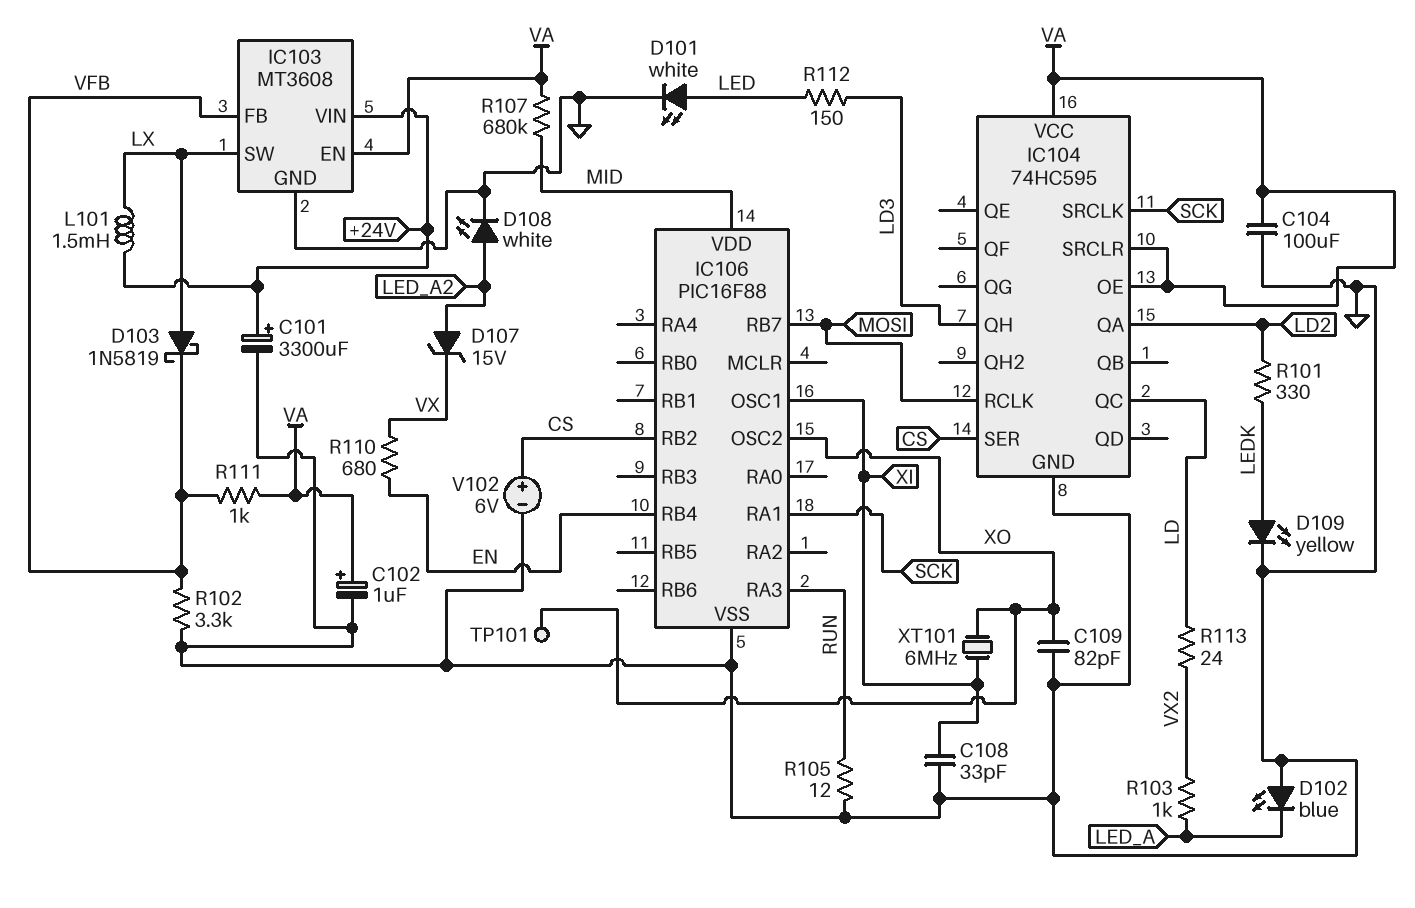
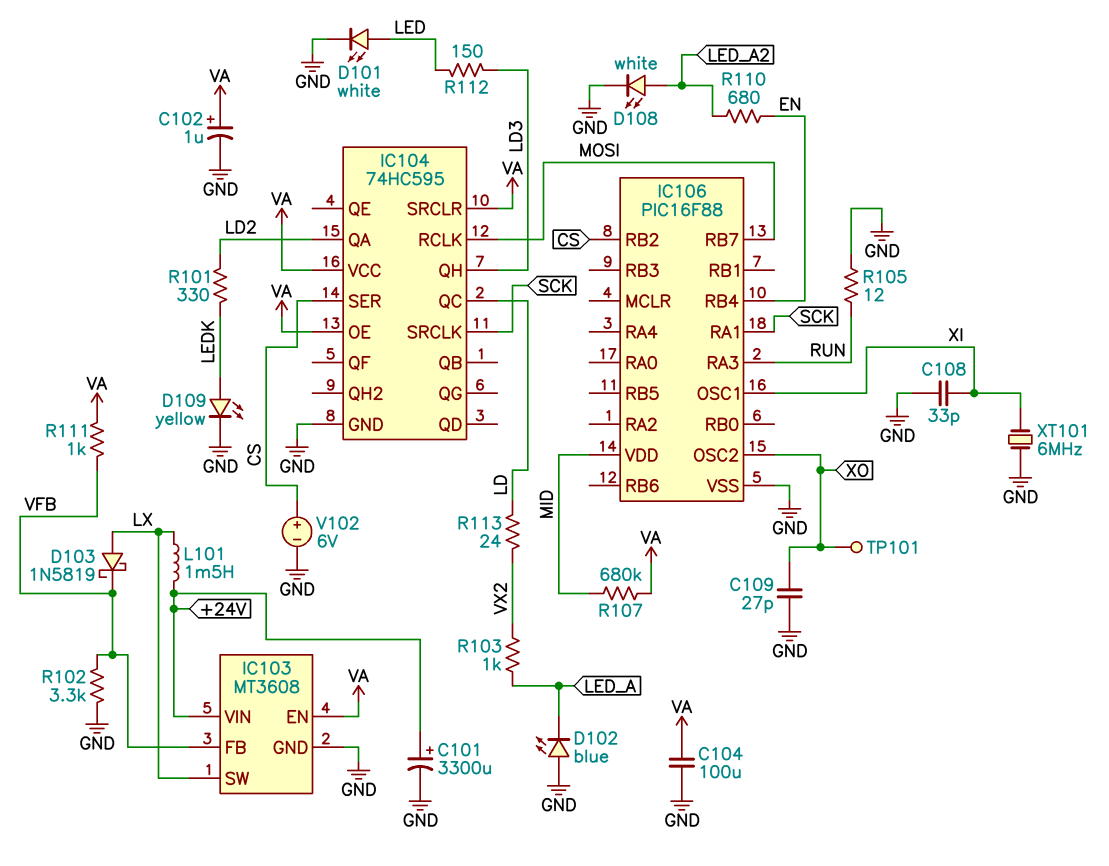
C109: 82pF (GND, XO) -> 27pF (GND, XO)
D107: zener 15V (A LED_A2, K VX) -> none
R110: 680 (EN, VX) -> 680 (EN, LED_A2)
XT101: 6MHz (XI, XO) -> 6MHz (GND, XI)

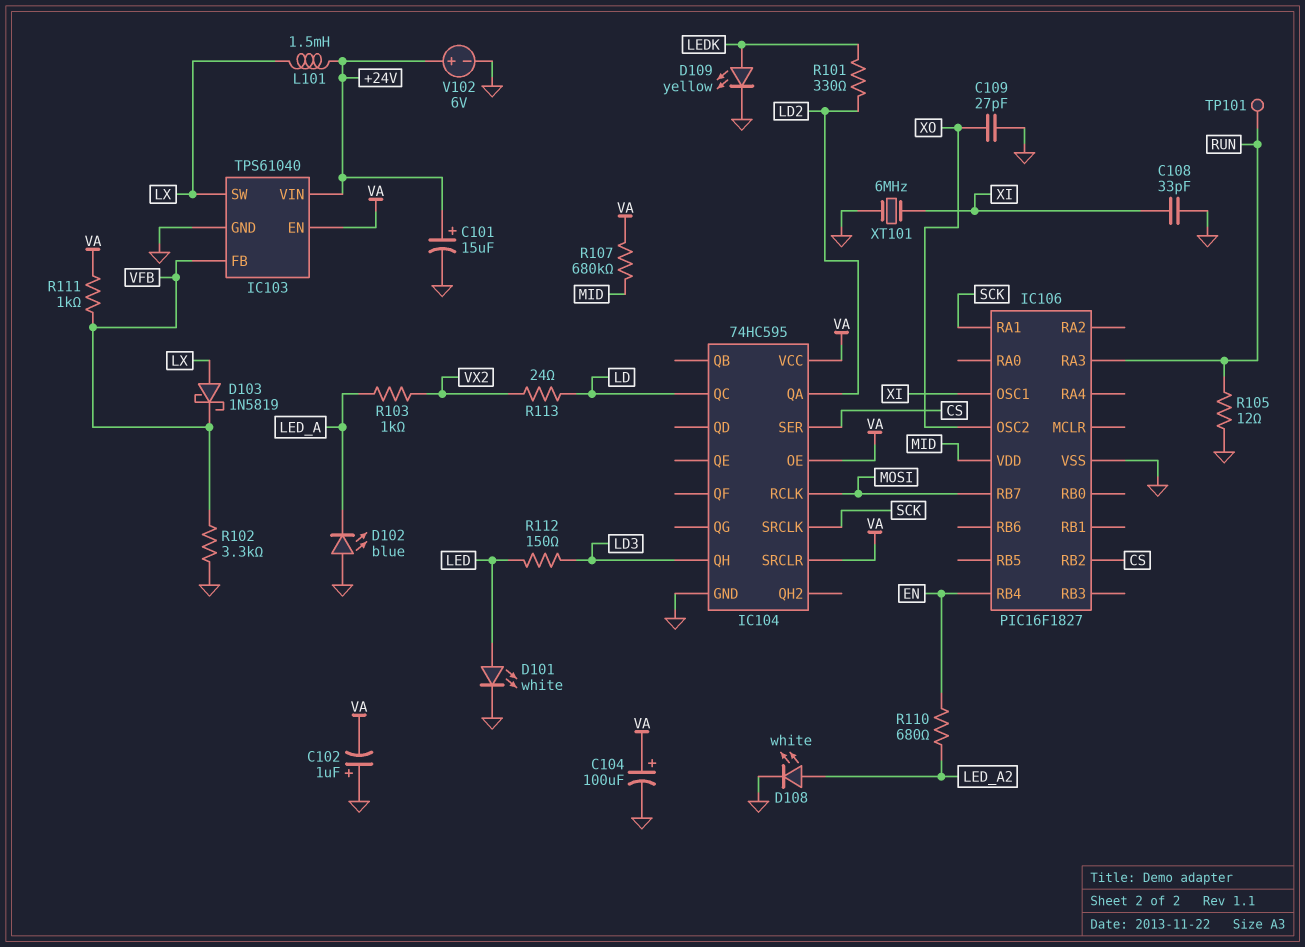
C101: 3300uF (plus +24V, minus GND) -> 15uF (plus +24V, minus GND)
C102: 1uF (plus VA, minus GND) -> 1uF (plus GND, minus VA)
C104: 100uF (GND, VA) -> 100uF (plus VA, minus GND)
IC103: MT3608 -> TPS61040
IC106: PIC16F88 -> PIC16F1827
TP101: test point (XO) -> test point (RUN)
V102: 6V (plus CS, minus GND) -> 6V (plus +24V, minus GND)

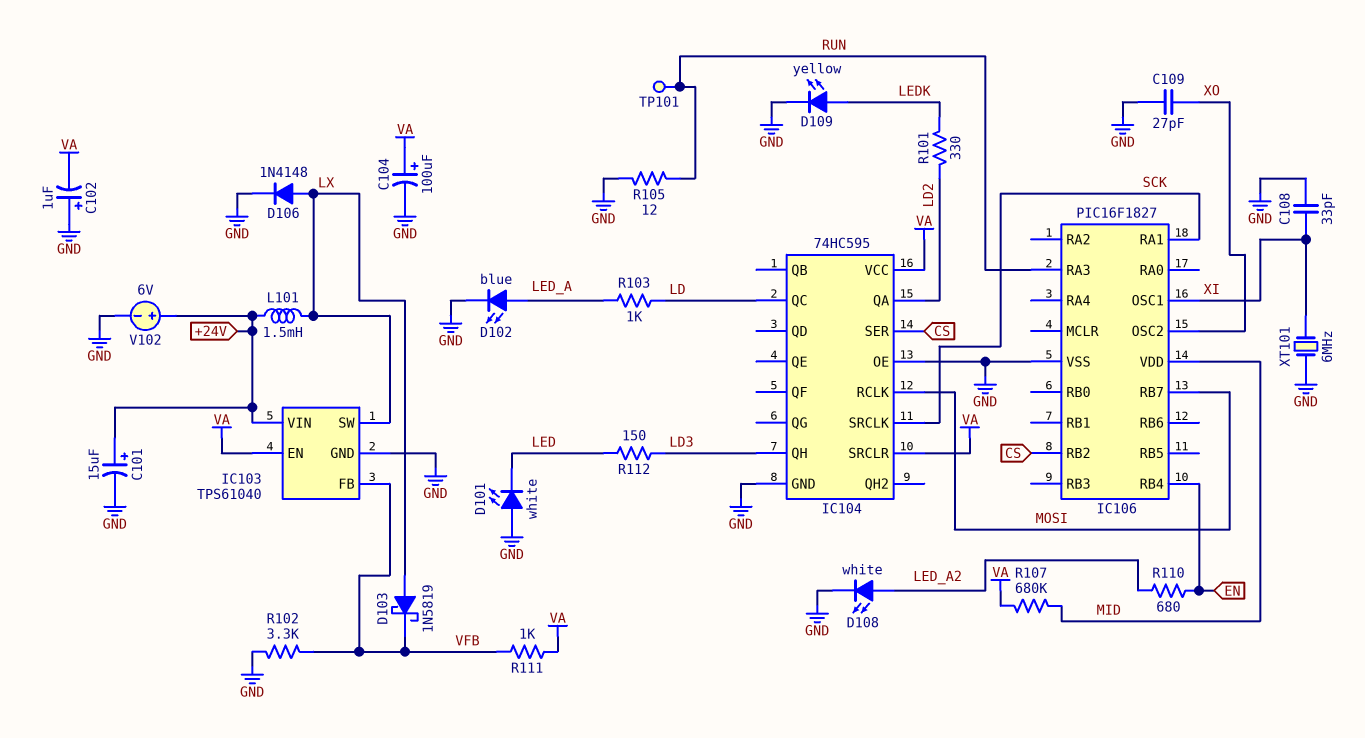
D101: LED white (A LED, K GND) -> LED white (A GND, K LED)
D102: LED blue (A GND, K LED_A) -> LED blue (A LED_A, K GND)
D106: none -> diode 1N4148 (A LX, K GND)
IC104 pin OE: VA -> GND
R103: 1k (LED_A, VX2) -> 1k (LD, LED_A)
R113: 24 (LD, VX2) -> none

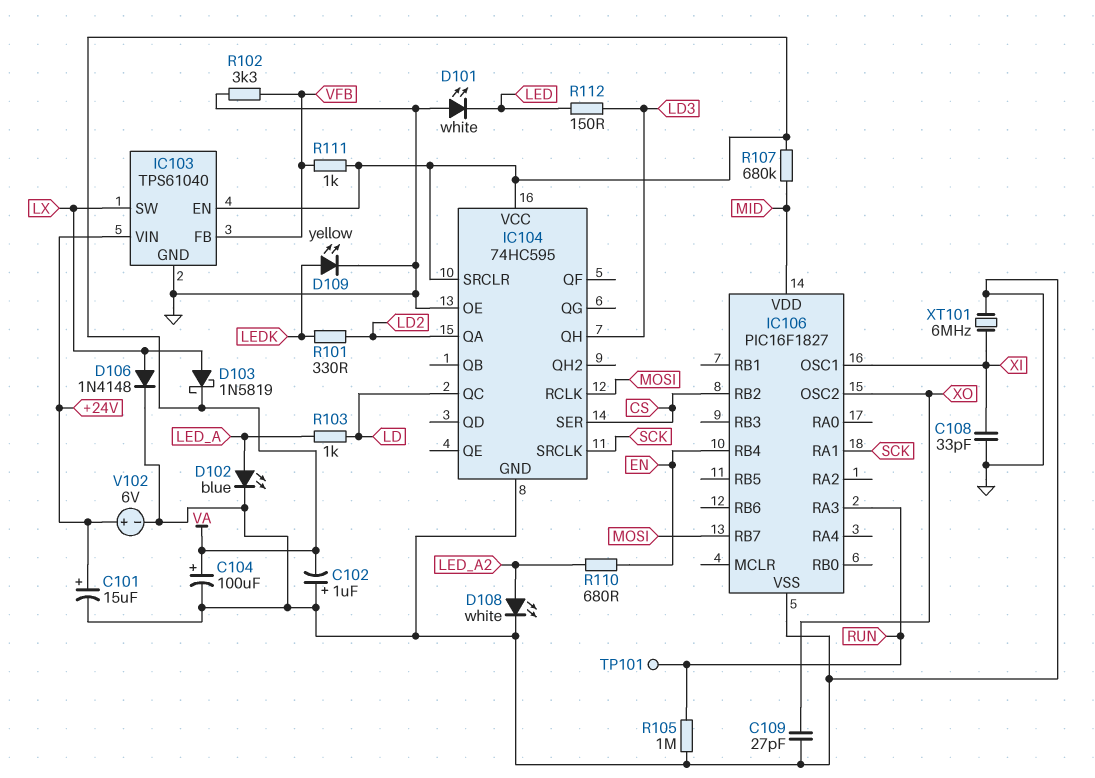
D103: schottky 1N5819 (A LX, K VFB) -> schottky 1N5819 (A LX, K VA)
L101: 1.5mH (+24V, LX) -> none
R105: 12 (GND, RUN) -> 1M (GND, RUN)

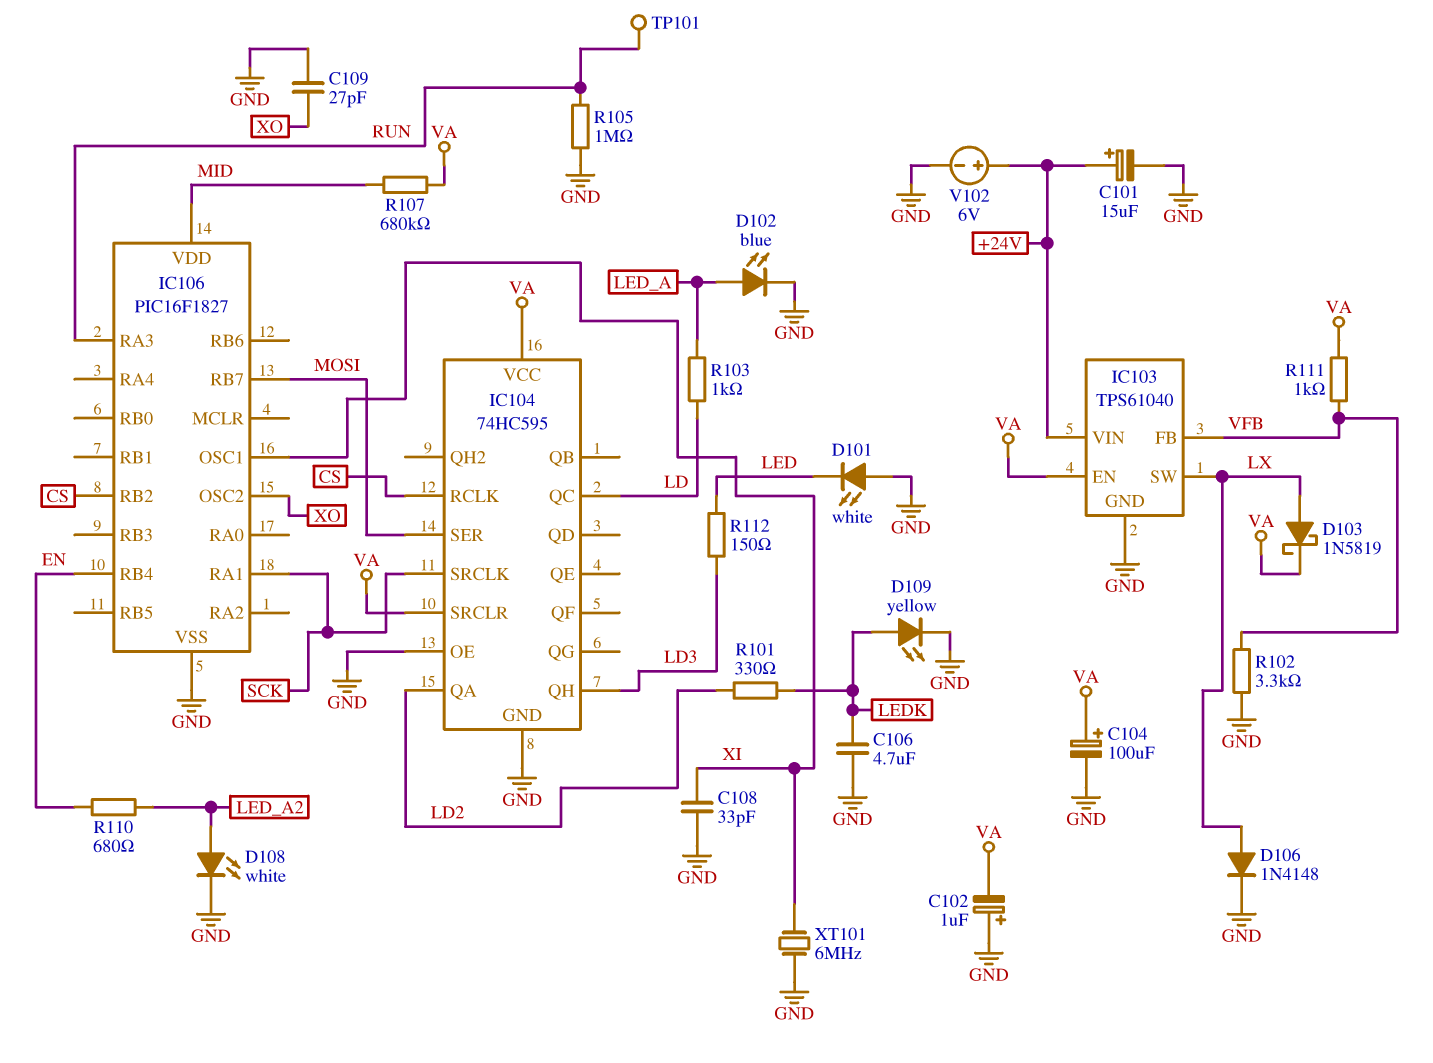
C106: none -> 4.7uF (GND, LEDK)
IC104 pin RCLK: MOSI -> CS
IC104 pin SER: CS -> MOSI

